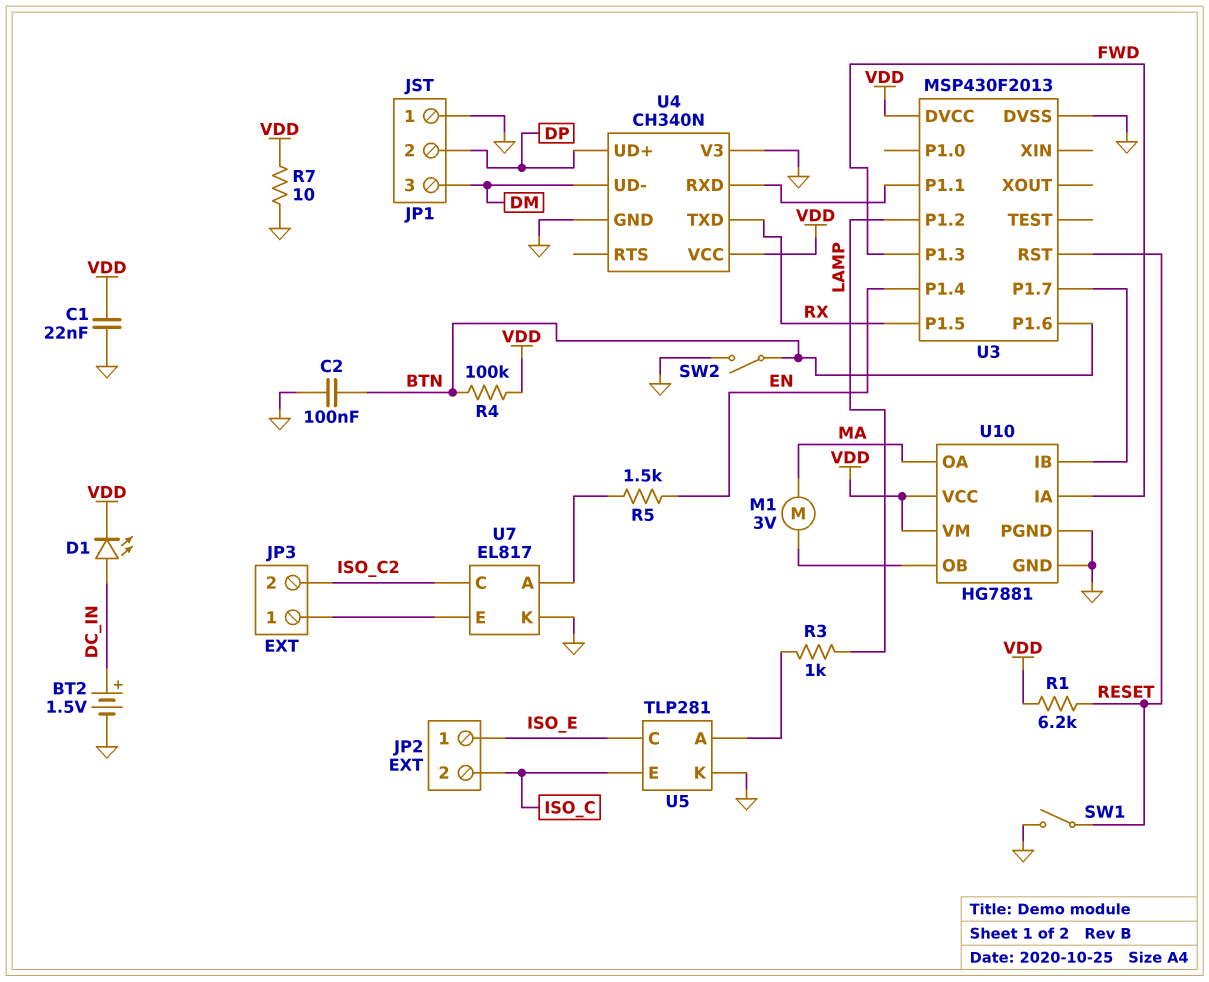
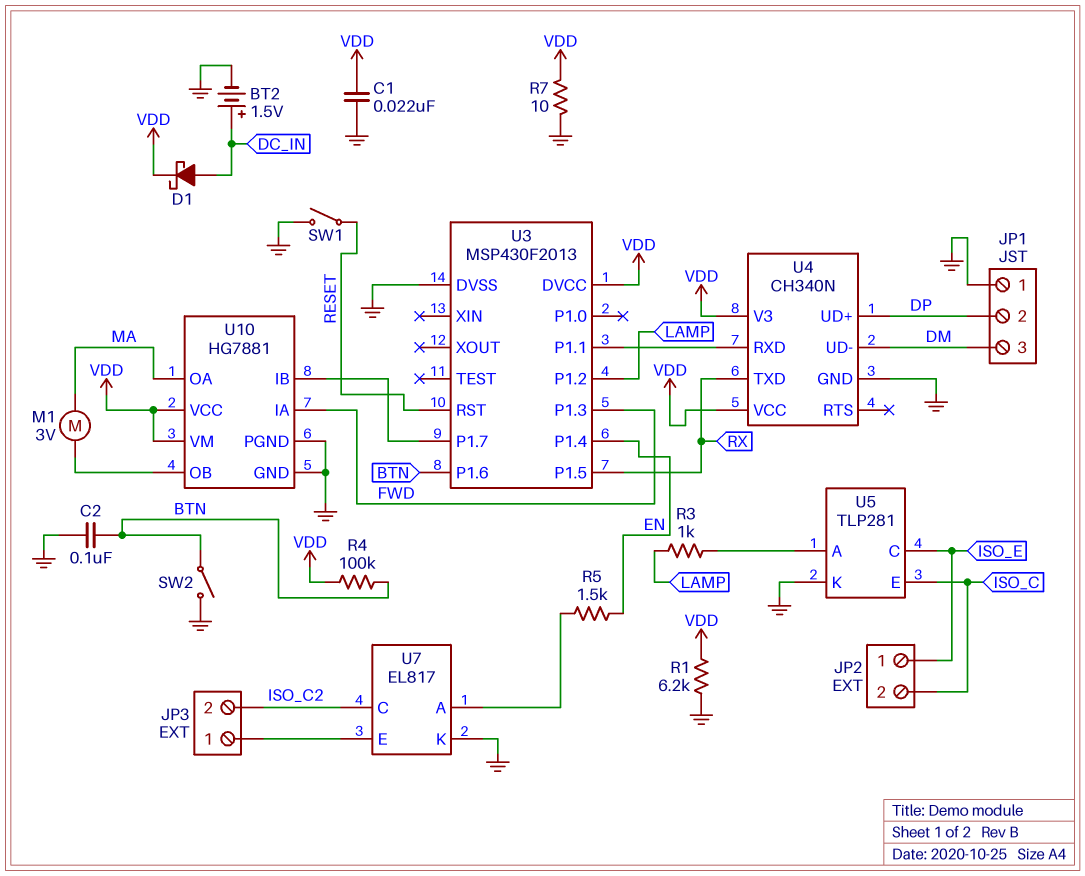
D1: LED (A DC_IN, K VDD) -> schottky (A DC_IN, K VDD)
R1: 6.2k (RESET, VDD) -> 6.2k (GND, VDD)
U4 pin V3: GND -> VDD

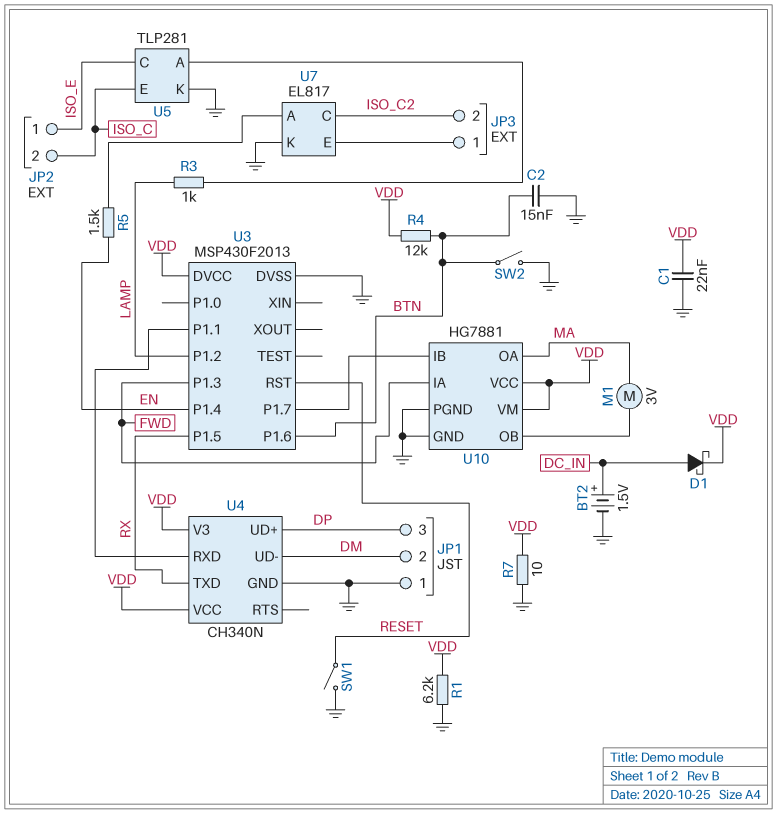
C2: 100nF (BTN, GND) -> 15nF (BTN, GND)
JP1 pin 2: DP -> DM
JP1 pin 3: DM -> DP
R4: 100k (BTN, VDD) -> 12k (BTN, VDD)

